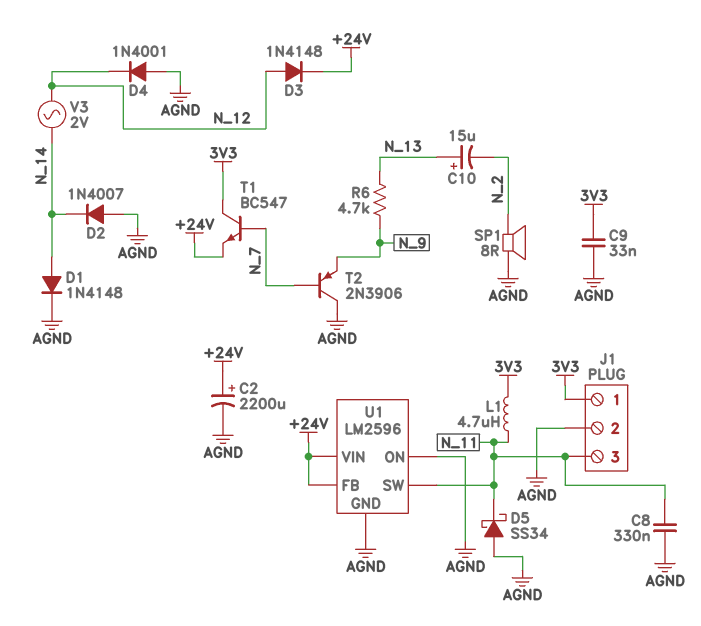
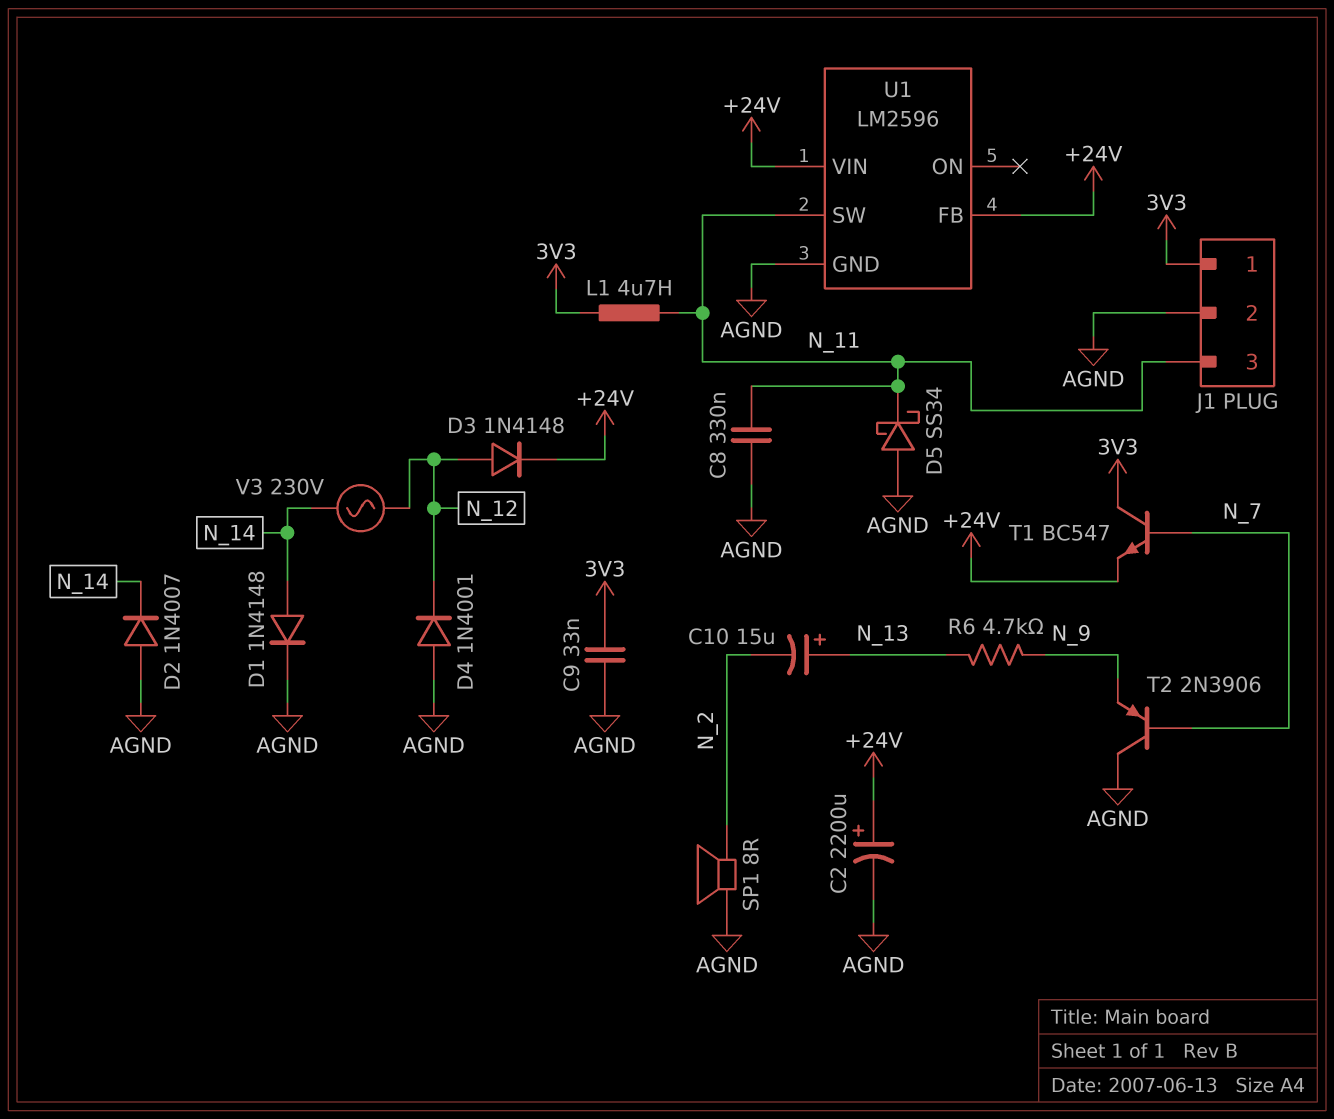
U1 pin ON: AGND -> none
V3: AC 2V (N_12, N_14) -> AC 230V (N_12, N_14)

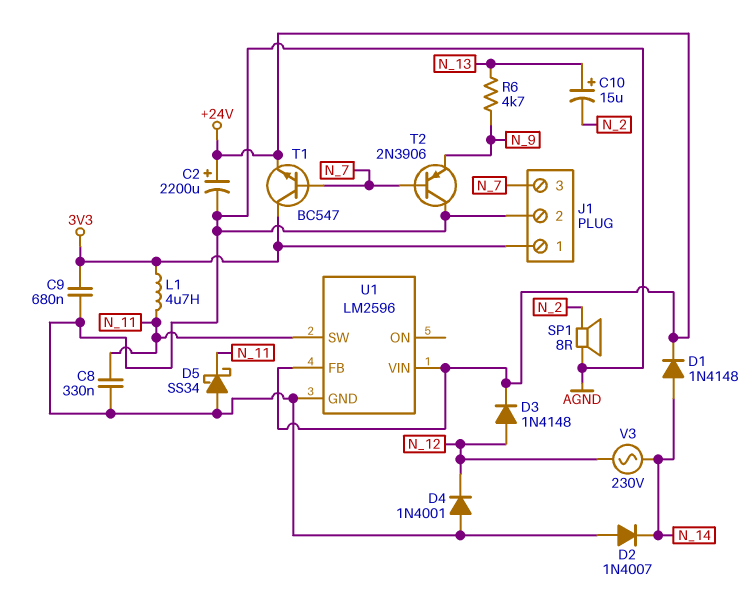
C9: 33nF (3V3, AGND) -> 680nF (3V3, AGND)
D1: diode 1N4148 (A N_14, K AGND) -> diode 1N4148 (A N_14, K +24V)
J1 pin 3: N_11 -> N_7

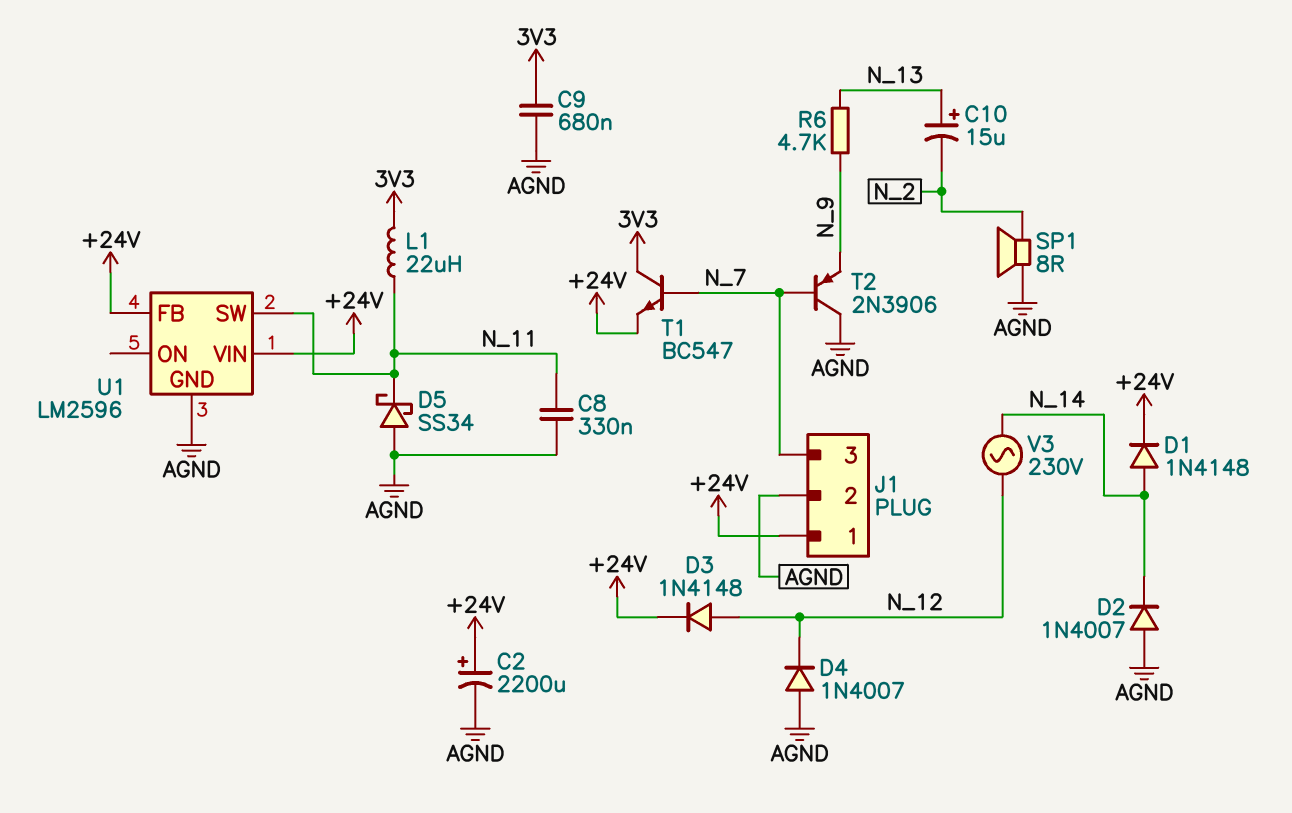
D4: diode 1N4001 (A AGND, K N_12) -> diode 1N4007 (A AGND, K N_12)
J1 pin 1: 3V3 -> +24V
L1: 4.7uH (3V3, N_11) -> 22uH (3V3, N_11)

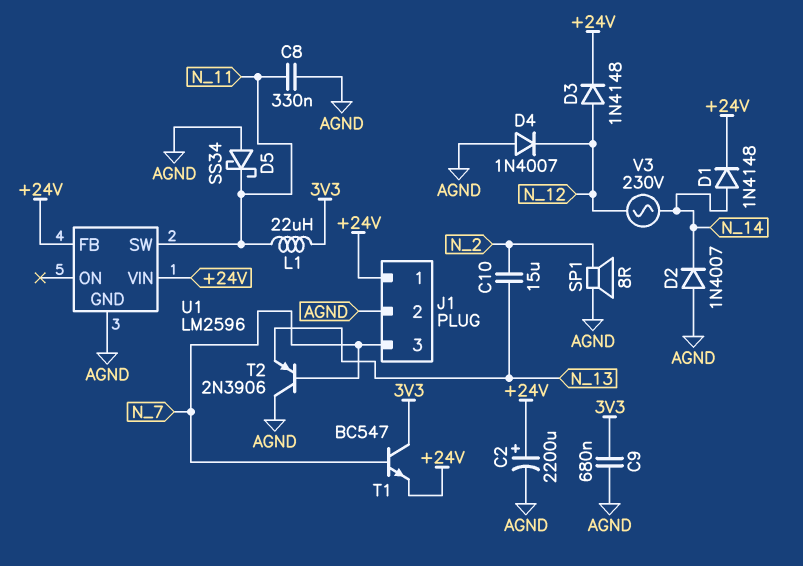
C10: 15uF (plus N_13, minus N_2) -> 15uF (N_2, N_13)
R6: 4.7k (N_9, N_13) -> none
T2: PNP 2N3906 (B N_7, C AGND, E N_9) -> PNP 2N3906 (B N_7, C AGND, E N_13)

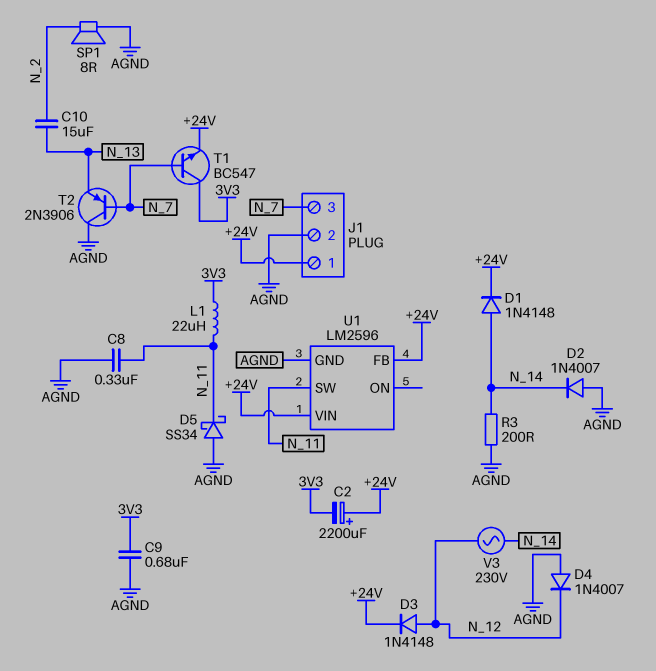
C2: 2200uF (plus +24V, minus AGND) -> 2200uF (plus +24V, minus 3V3)
R3: none -> 200 (AGND, N_14)

